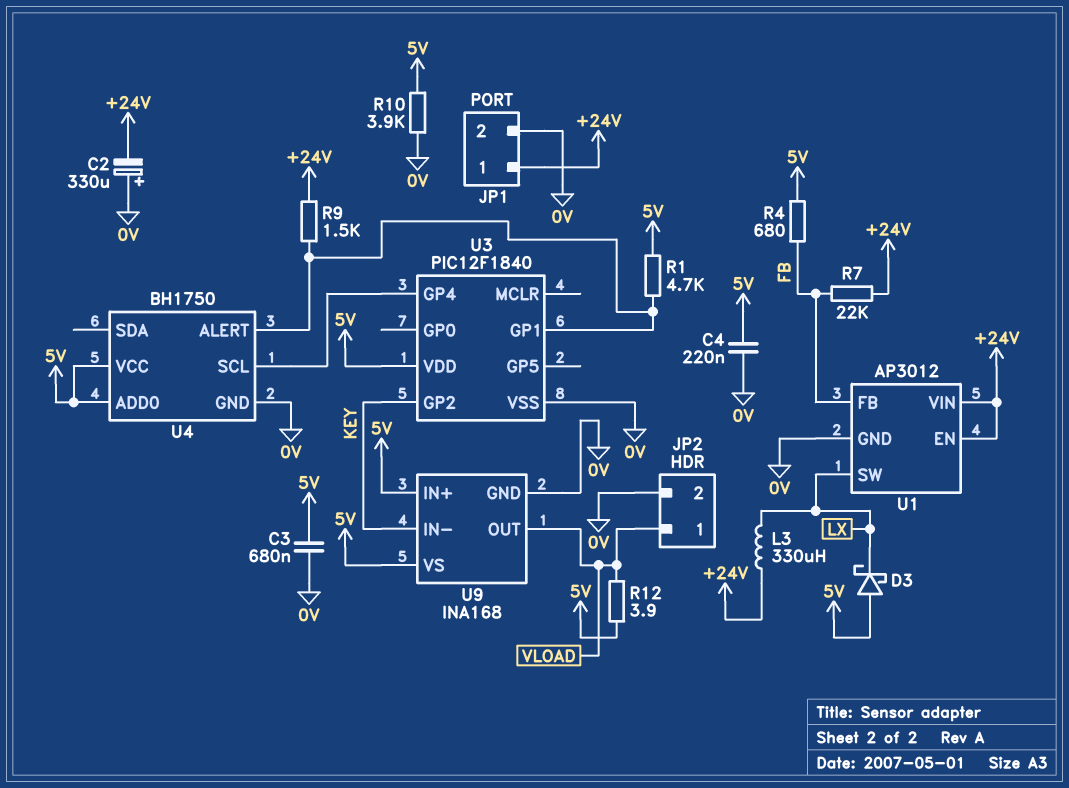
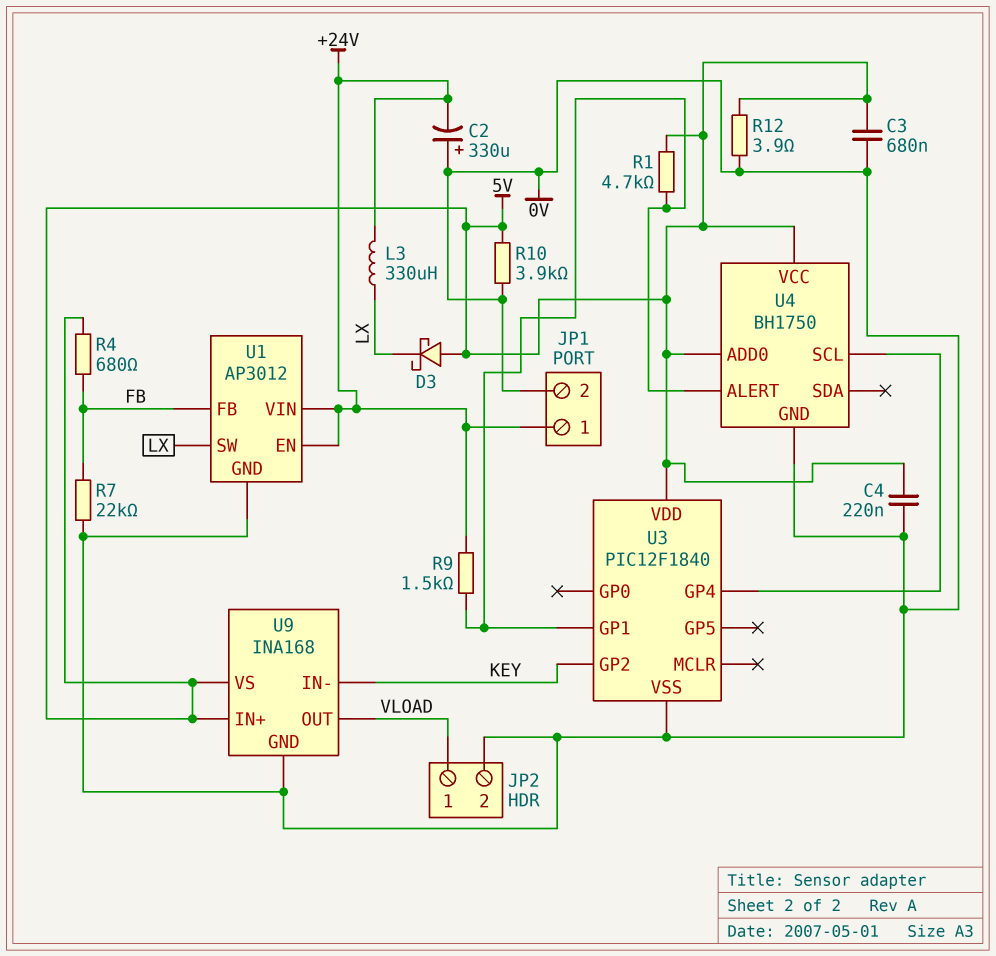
R7: 22k (+24V, FB) -> 22k (0V, FB)
R12: 3.9 (5V, VLOAD) -> 3.9 (0V, 5V)

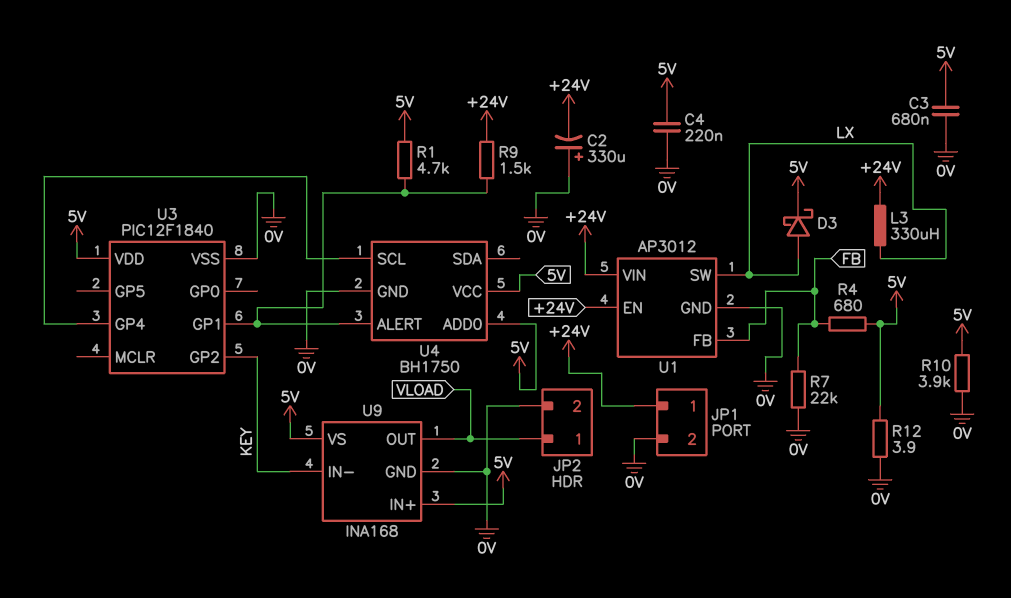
D3: schottky (A 5V, K LX) -> schottky (A LX, K 5V)

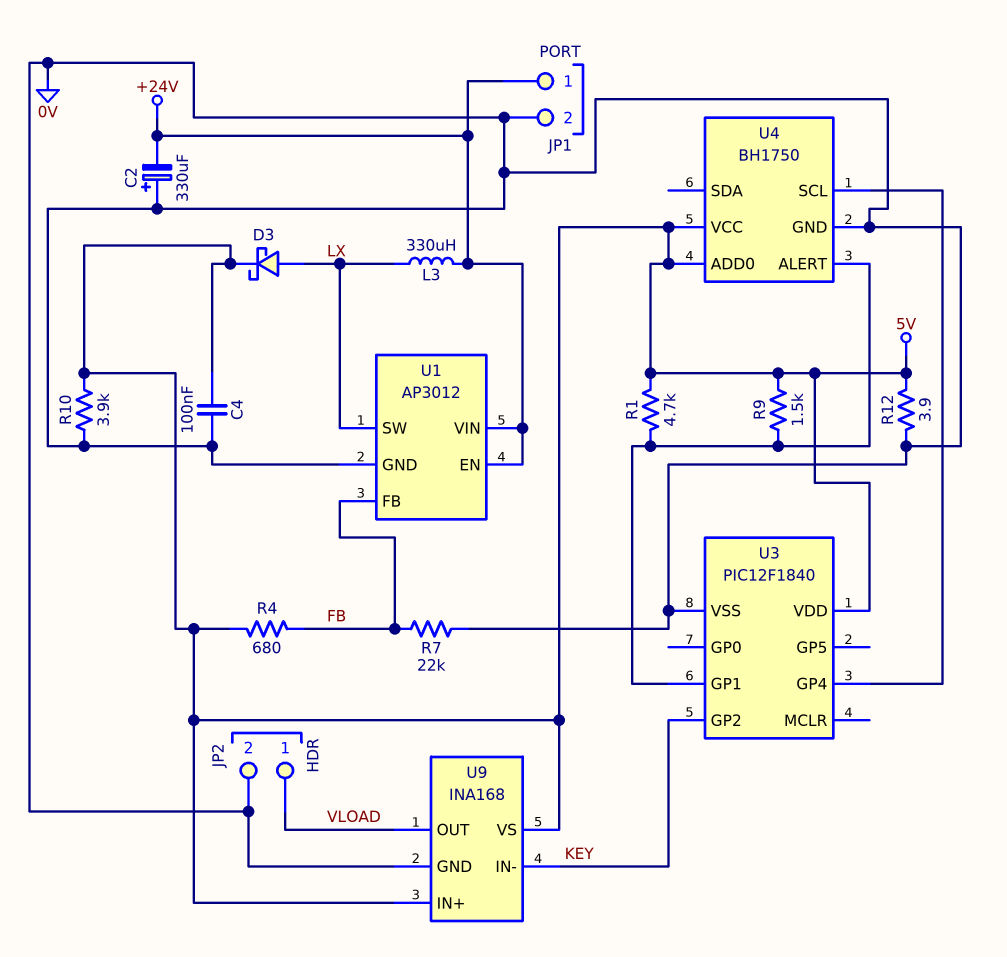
C3: 680nF (0V, 5V) -> none
C4: 220nF (0V, 5V) -> 100nF (0V, 5V)
R9: 1.5k (+24V, U3/GP1) -> 1.5k (5V, U3/GP1)

